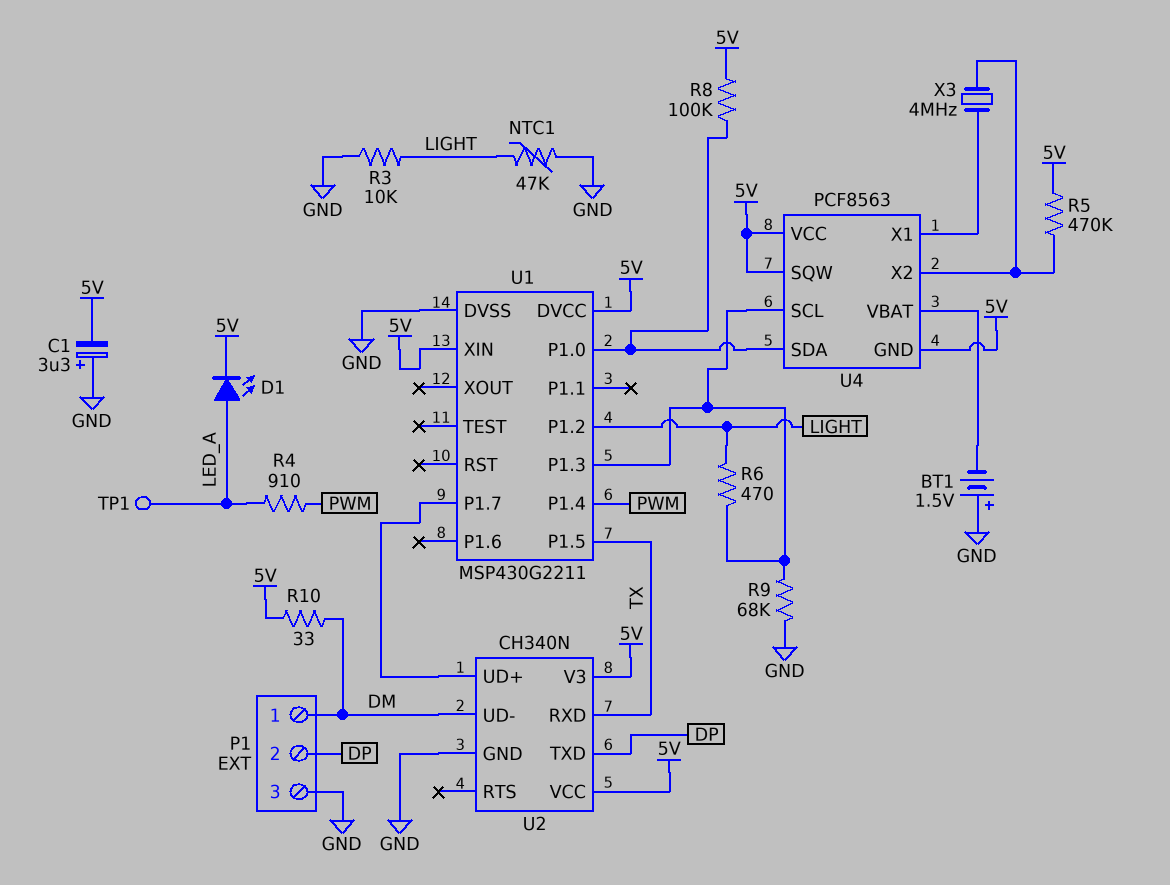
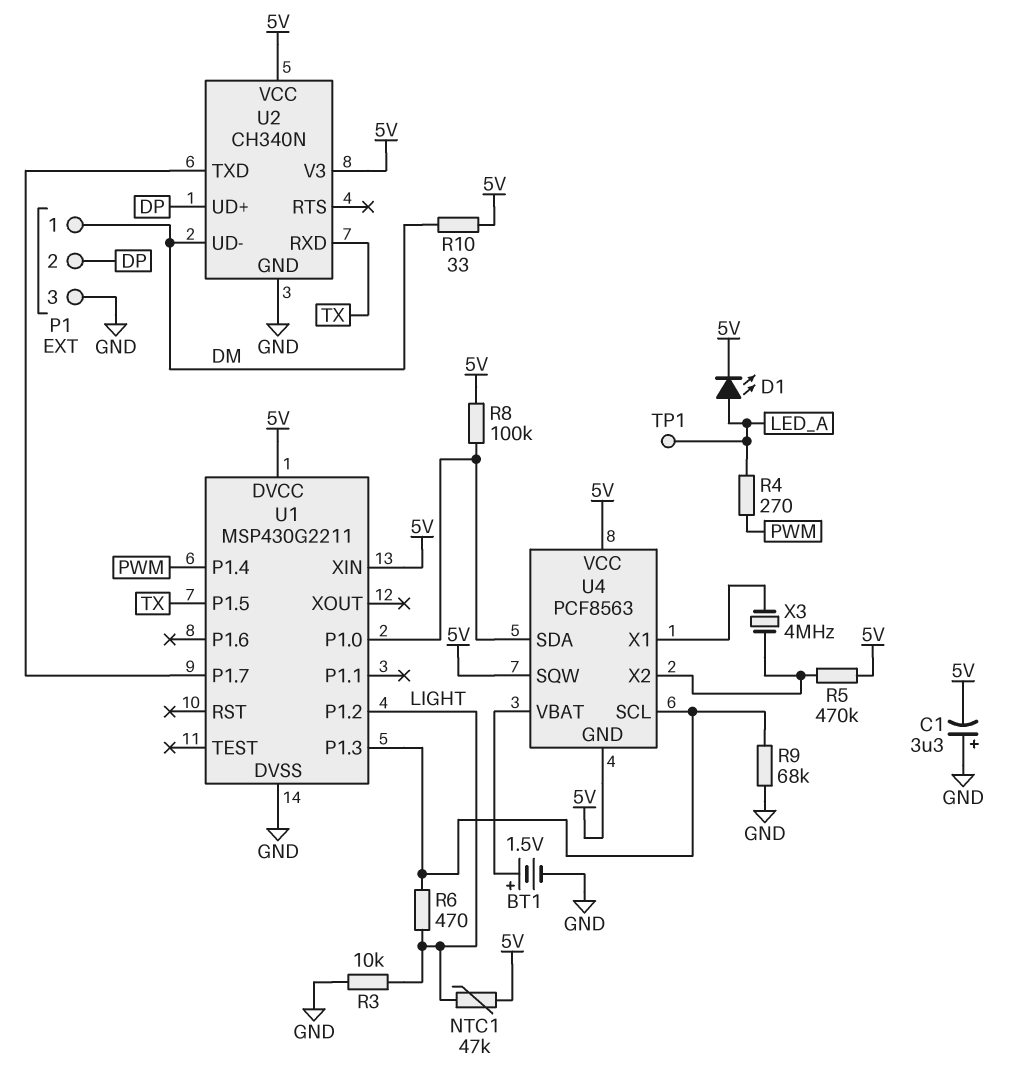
BT1: 1.5V (plus GND, minus U4/VBAT) -> 1.5V (plus U4/VBAT, minus GND)
NTC1: 47k (GND, LIGHT) -> 47k (5V, LIGHT)
R4: 910 (LED_A, PWM) -> 270 (LED_A, PWM)
U2 pin TXD: DP -> U1/P1.7
U2 pin UD+: U1/P1.7 -> DP

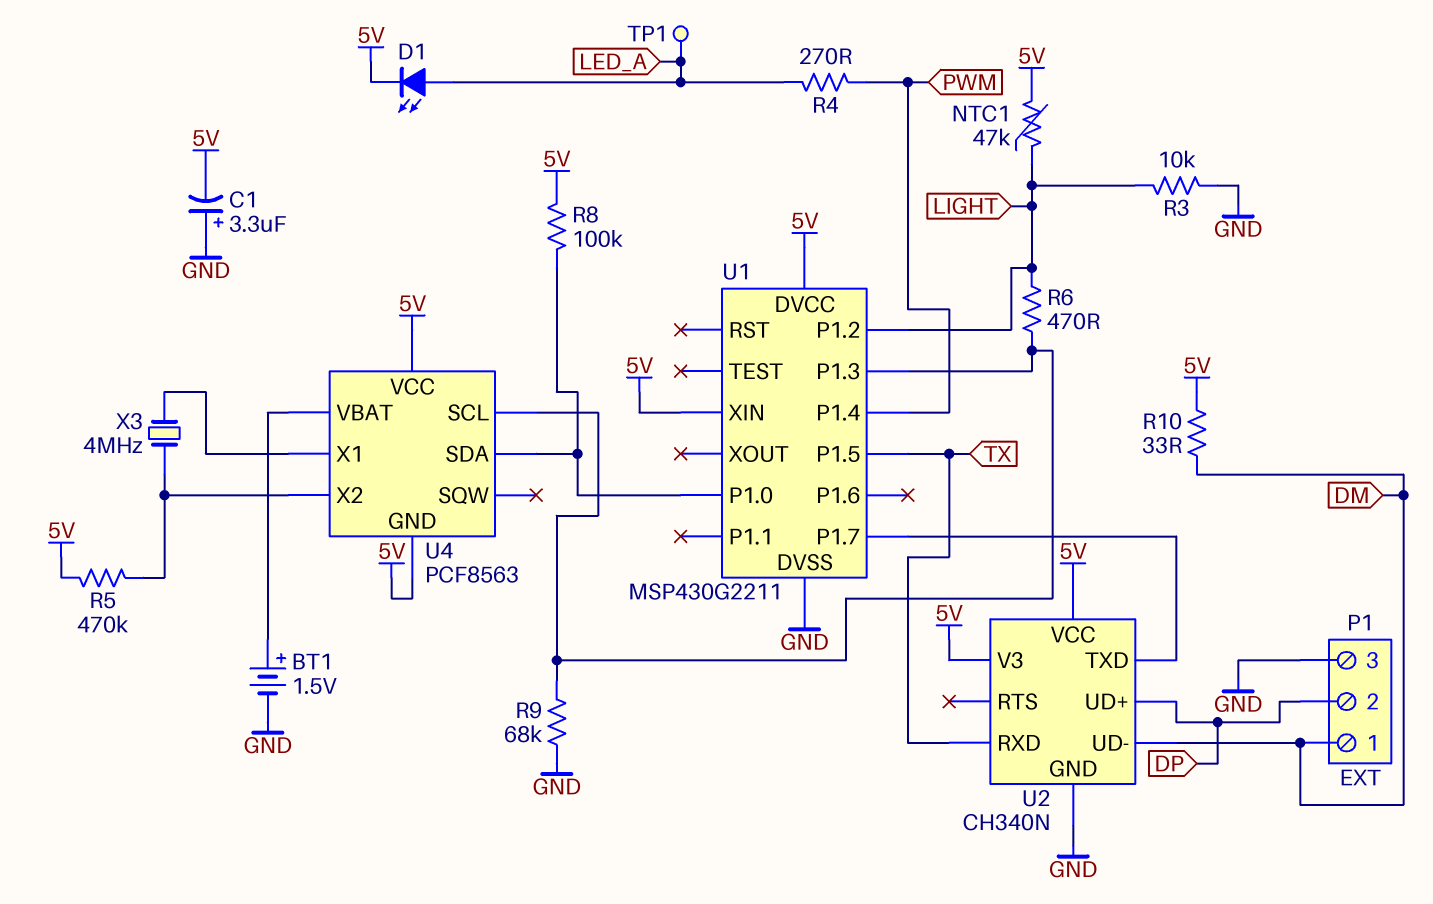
U4 pin SQW: 5V -> none

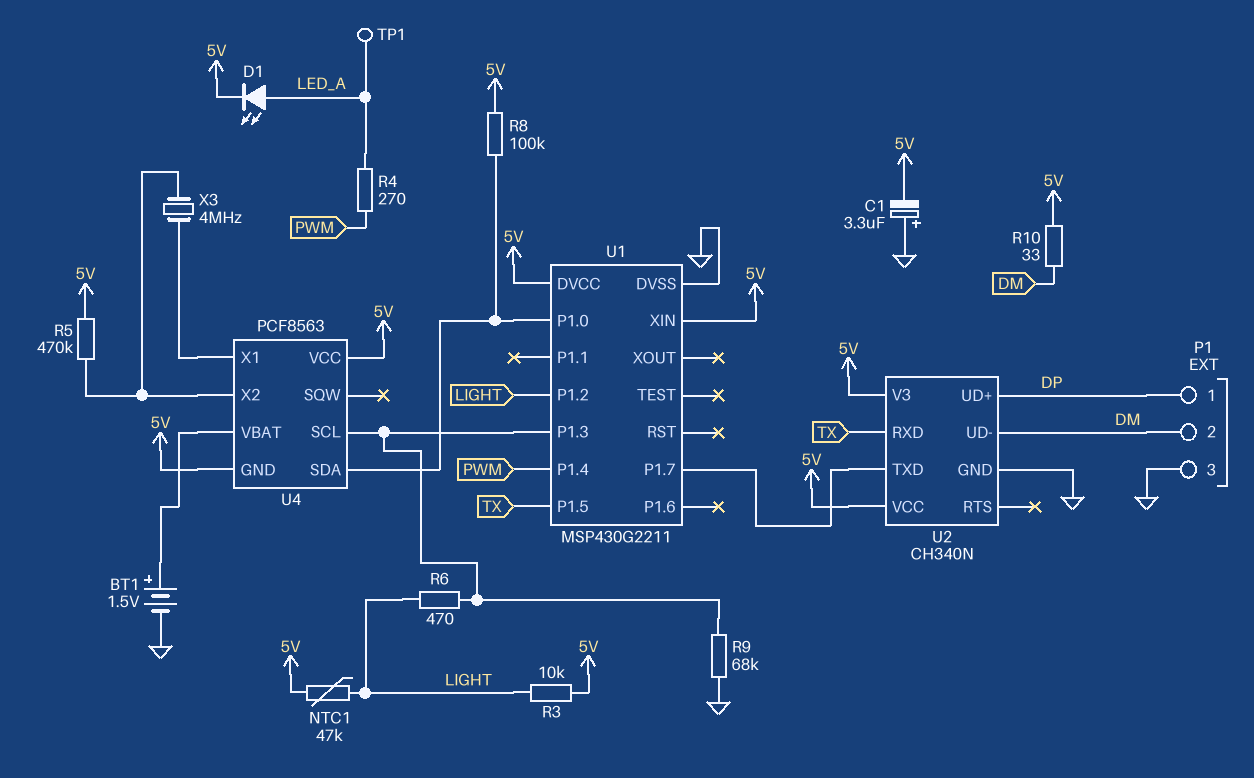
P1 pin 1: DM -> DP
P1 pin 2: DP -> DM
R3: 10k (GND, LIGHT) -> 10k (5V, LIGHT)

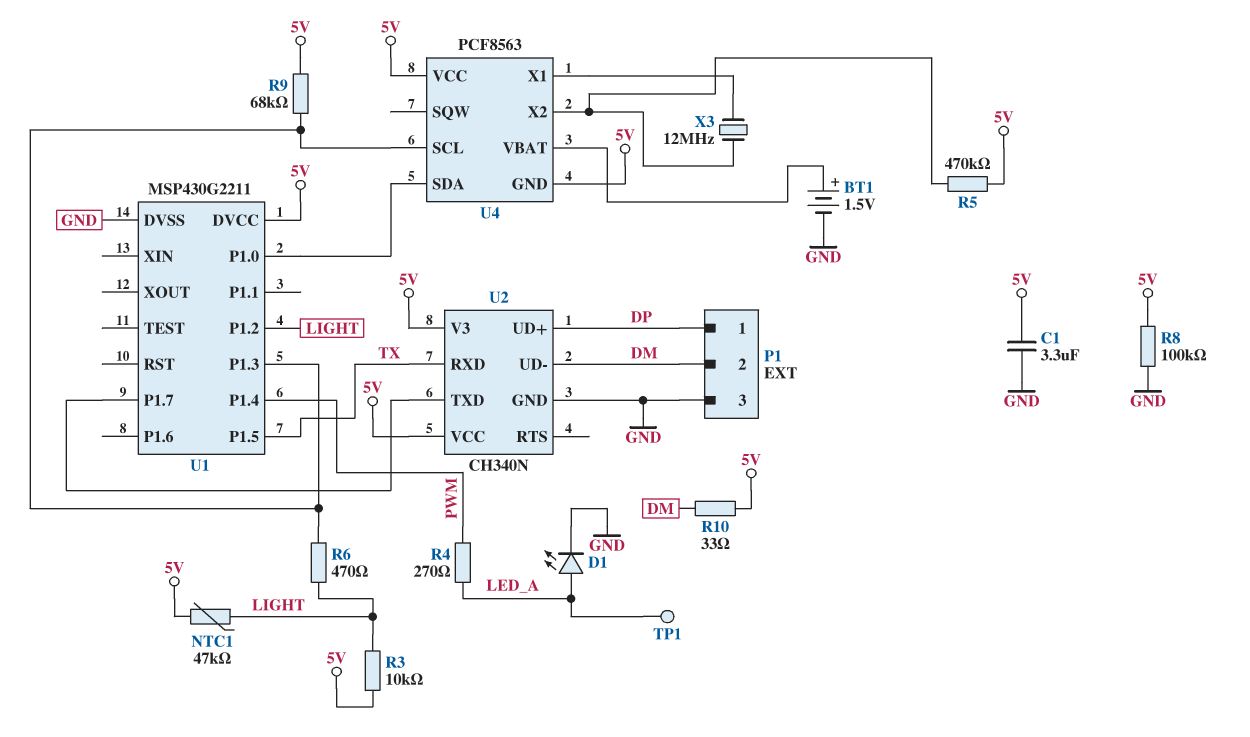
C1: 3.3uF (plus GND, minus 5V) -> 3.3uF (5V, GND)
D1: LED (A LED_A, K 5V) -> LED (A LED_A, K GND)
R8: 100k (5V, U1/P1.0) -> 100k (5V, GND)
R9: 68k (GND, U1/P1.3) -> 68k (5V, U1/P1.3)
U1 pin XIN: 5V -> none
X3: 4MHz (U4/X1, U4/X2) -> 12MHz (U4/X1, U4/X2)

